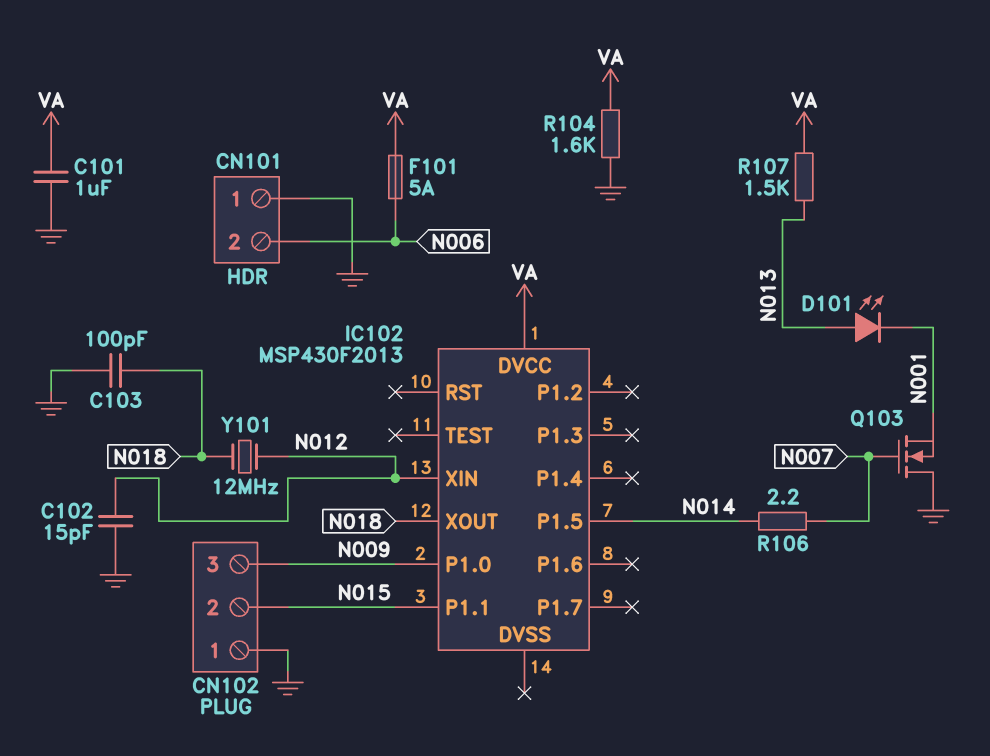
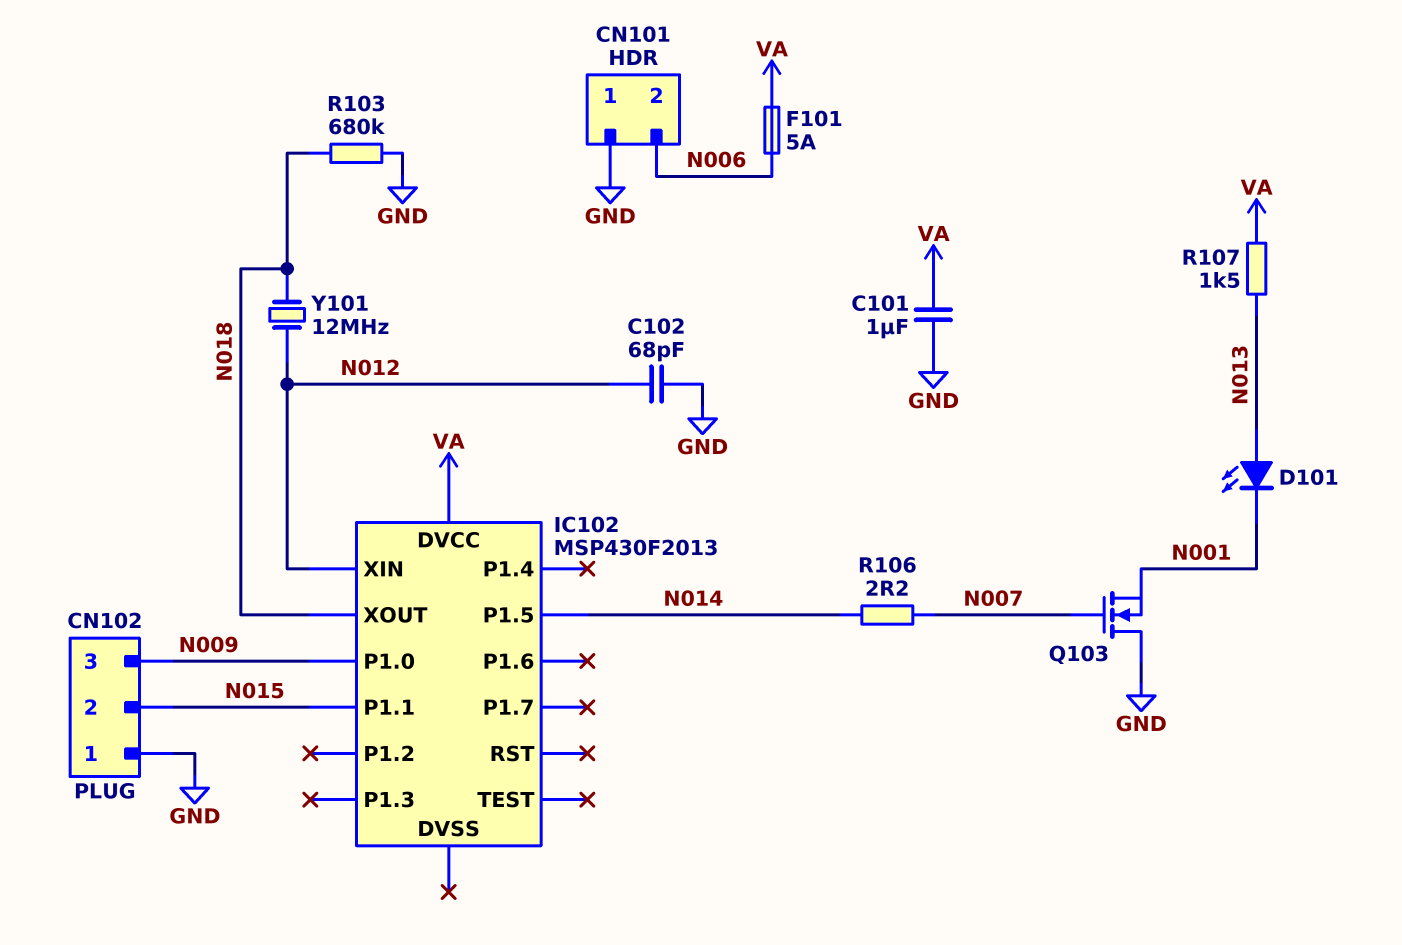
C102: 15pF (GND, N012) -> 68pF (GND, N012)
C103: 100pF (GND, N018) -> none
R103: none -> 680k (GND, N018)
R104: 1.6k (GND, VA) -> none

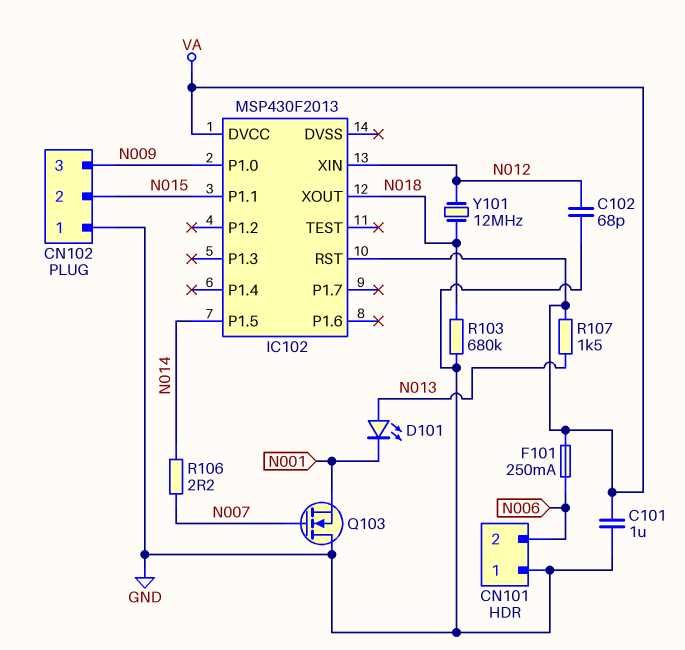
F101: 5A (N006, VA) -> 250mA (N006, VA)
IC102 pin RST: none -> VA

